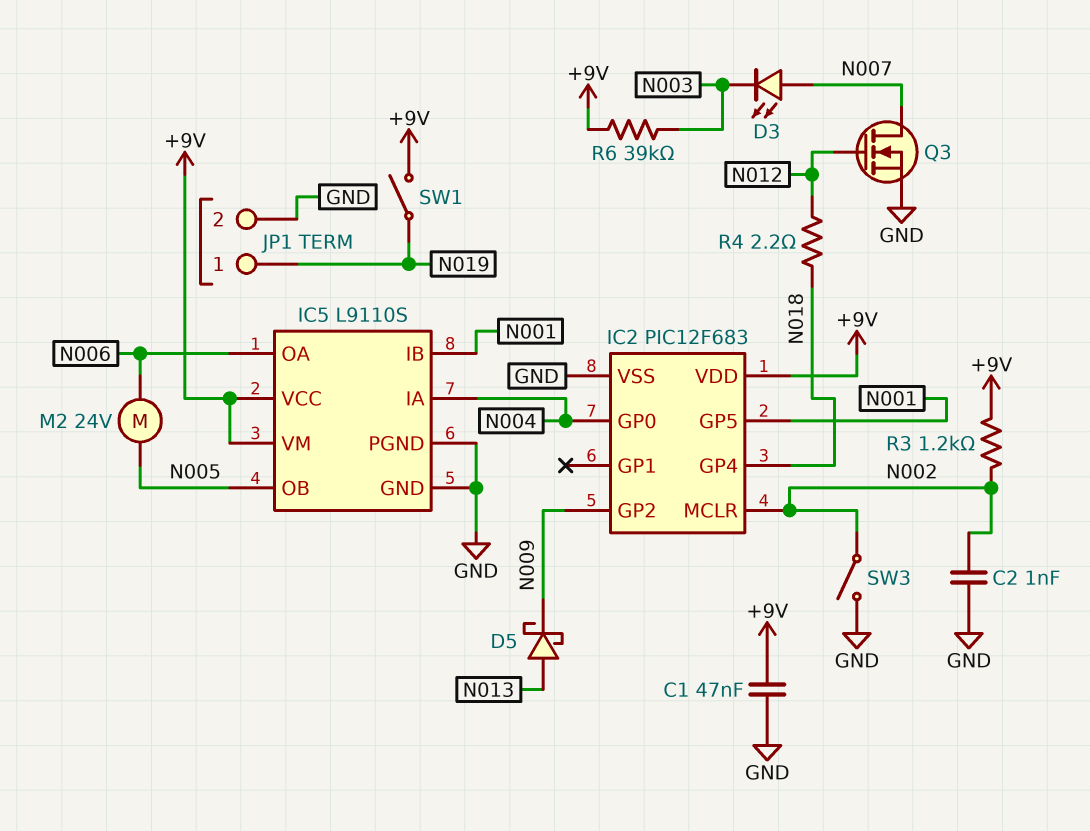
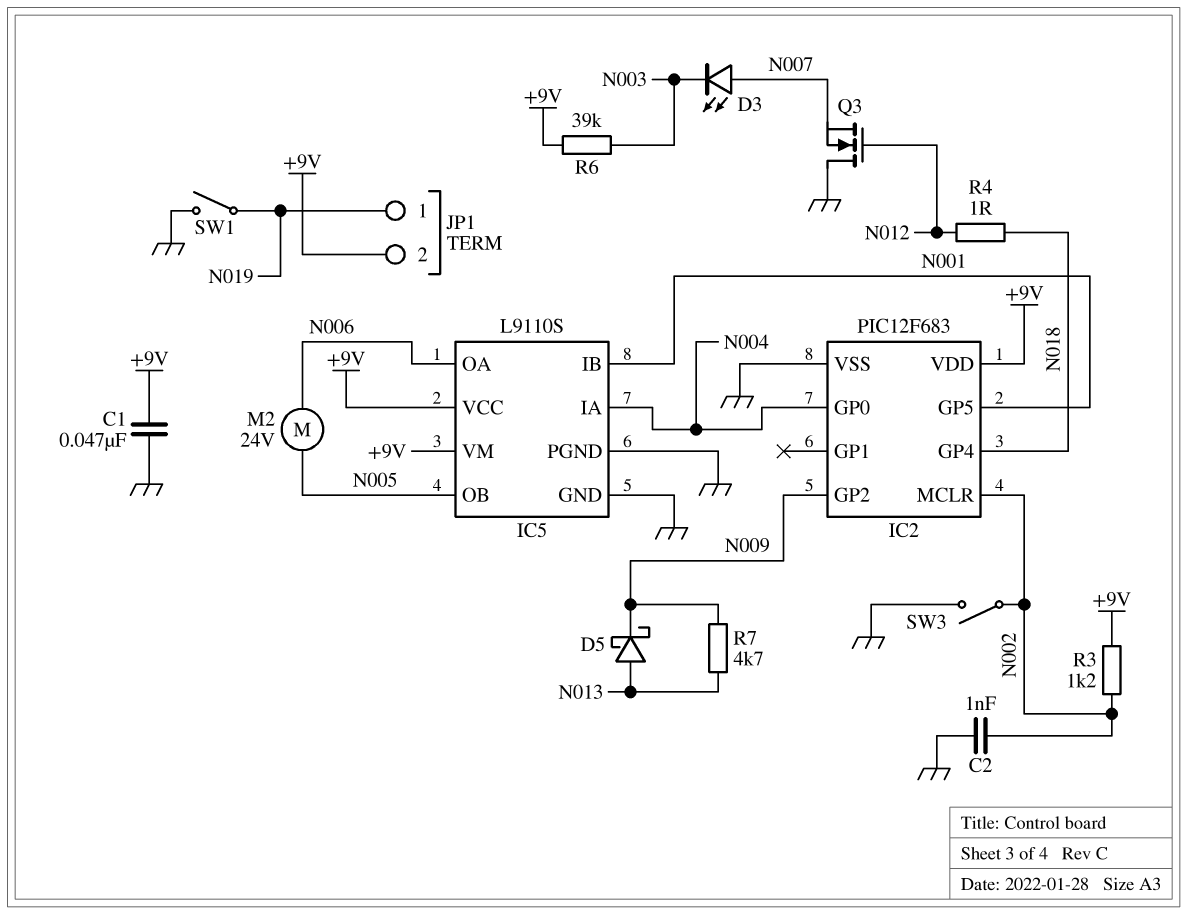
JP1 pin 2: GND -> +9V
Q3: NMOS (G N012, D N007, S GND) -> NMOS (G N012, D GND, S N007)
R4: 2.2 (N012, N018) -> 1 (N012, N018)
R7: none -> 4.7k (N009, N013)
SW1: switch (+9V, N019) -> switch (GND, N019)

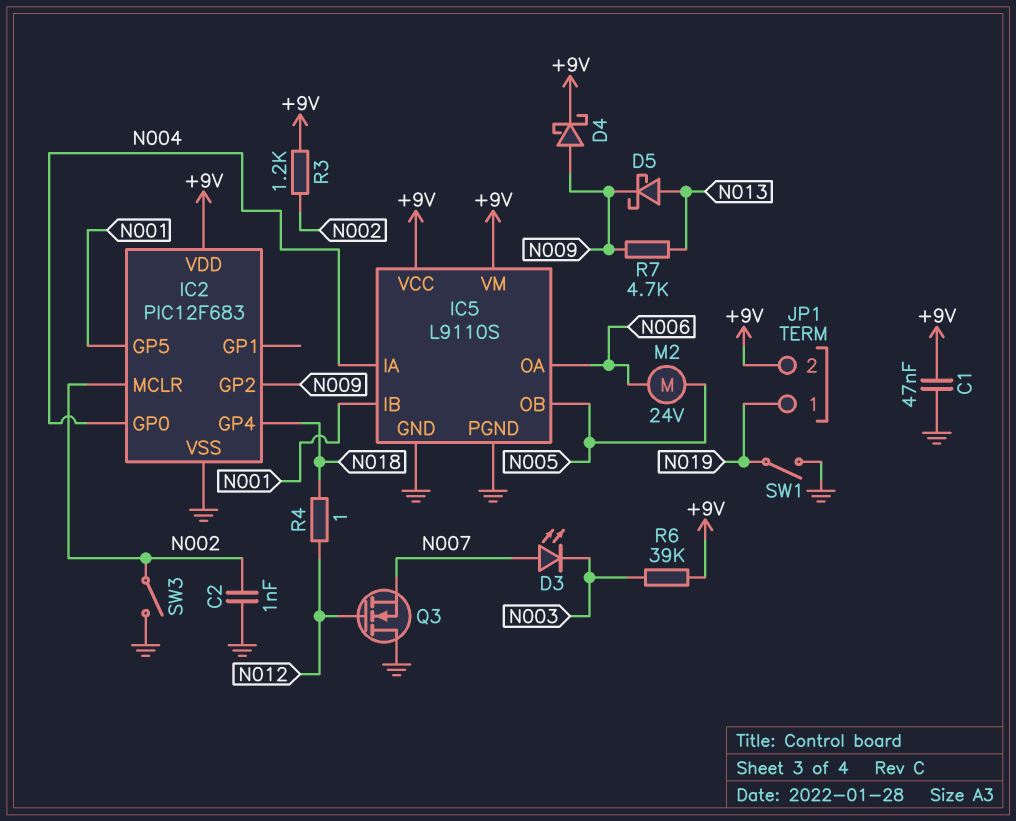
D4: none -> schottky (A N009, K +9V)

